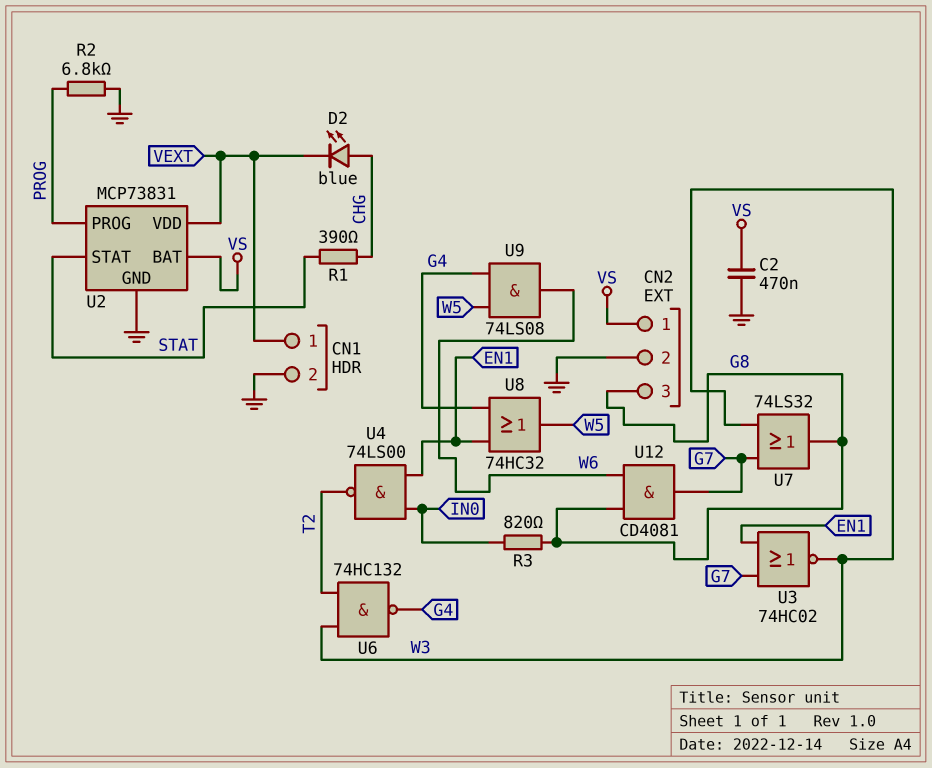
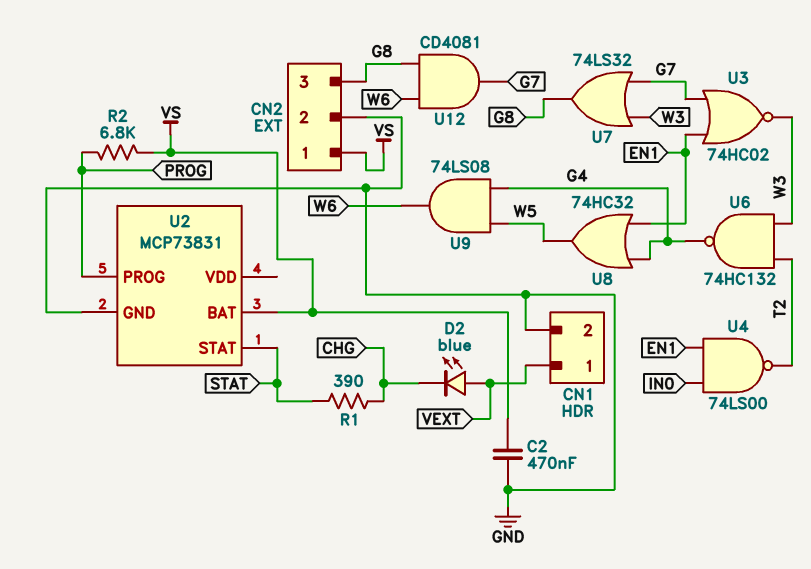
D2: LED blue (A CHG, K VEXT) -> LED blue (A VEXT, K CHG)
R2: 6.8k (GND, PROG) -> 6.8k (PROG, VS)
R3: 820 (G8, IN0) -> none
U2 pin VDD: VEXT -> none

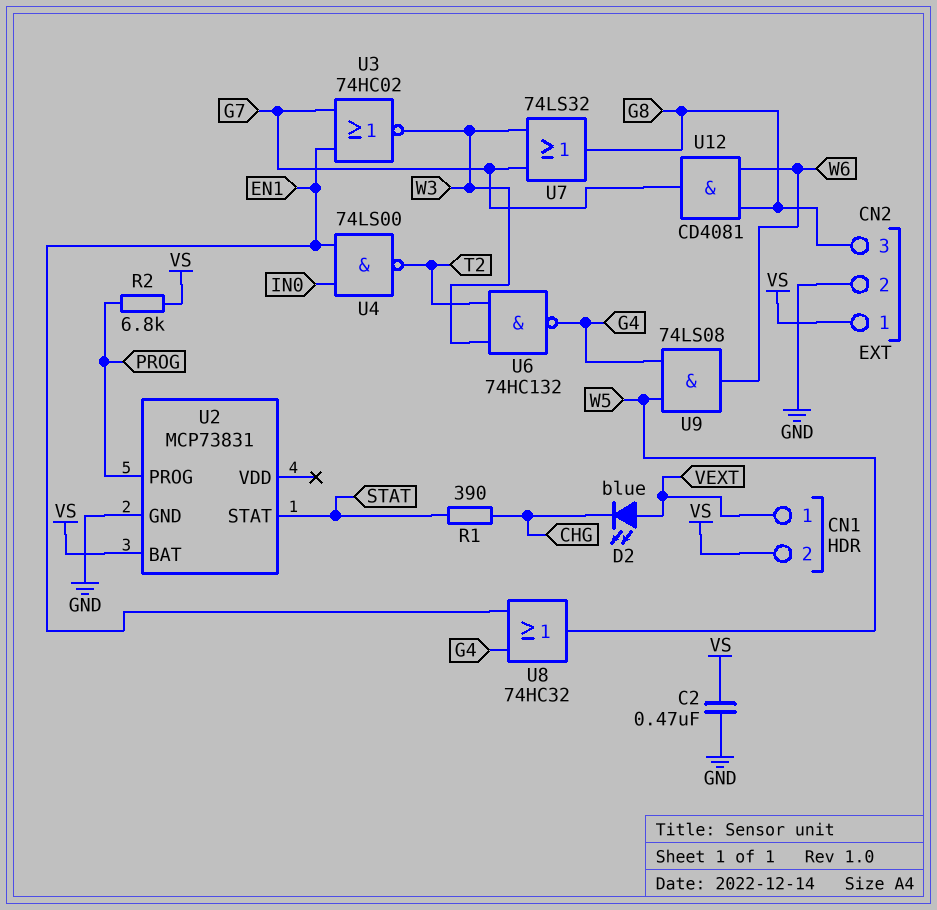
CN1 pin 2: GND -> VS

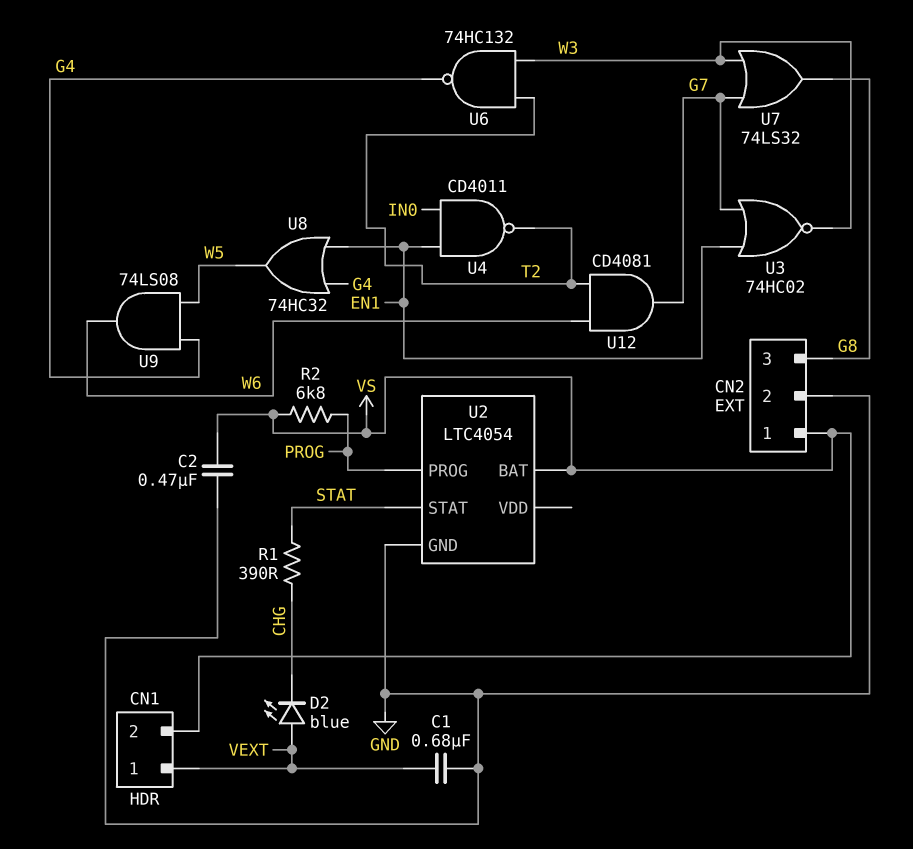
C1: none -> 680nF (GND, VEXT)
U2: MCP73831 -> LTC4054
U4: NAND 74LS00 (in EN1, in IN0, out T2) -> NAND CD4011 (in EN1, in IN0, out T2)
U12: AND CD4081 (in G8, in W6, out G7) -> AND CD4081 (in T2, in W6, out G7)

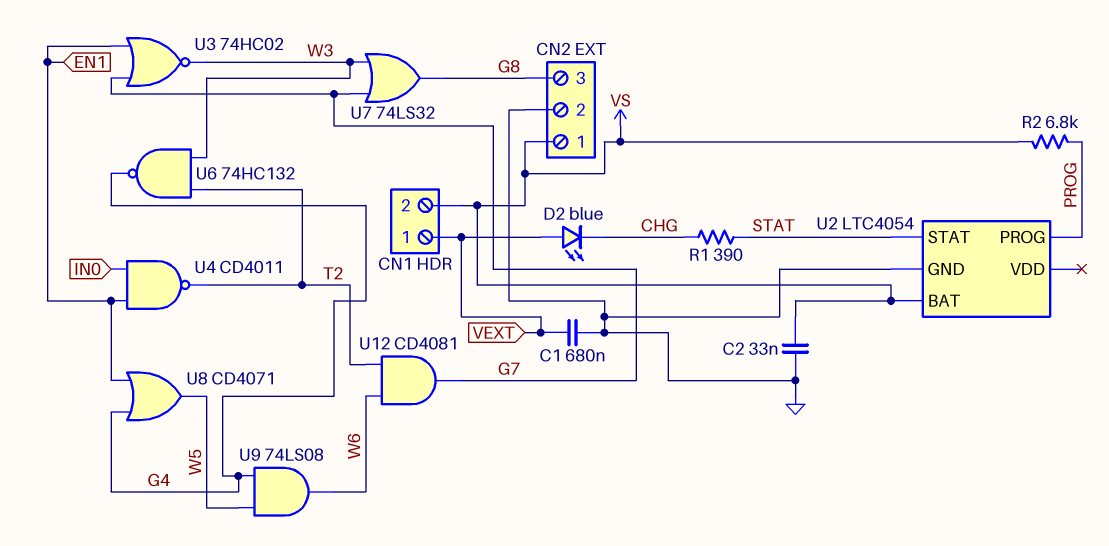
C2: 470nF (GND, VS) -> 33nF (GND, VS)
U8: OR 74HC32 (in EN1, in G4, out W5) -> OR CD4071 (in EN1, in G4, out W5)

